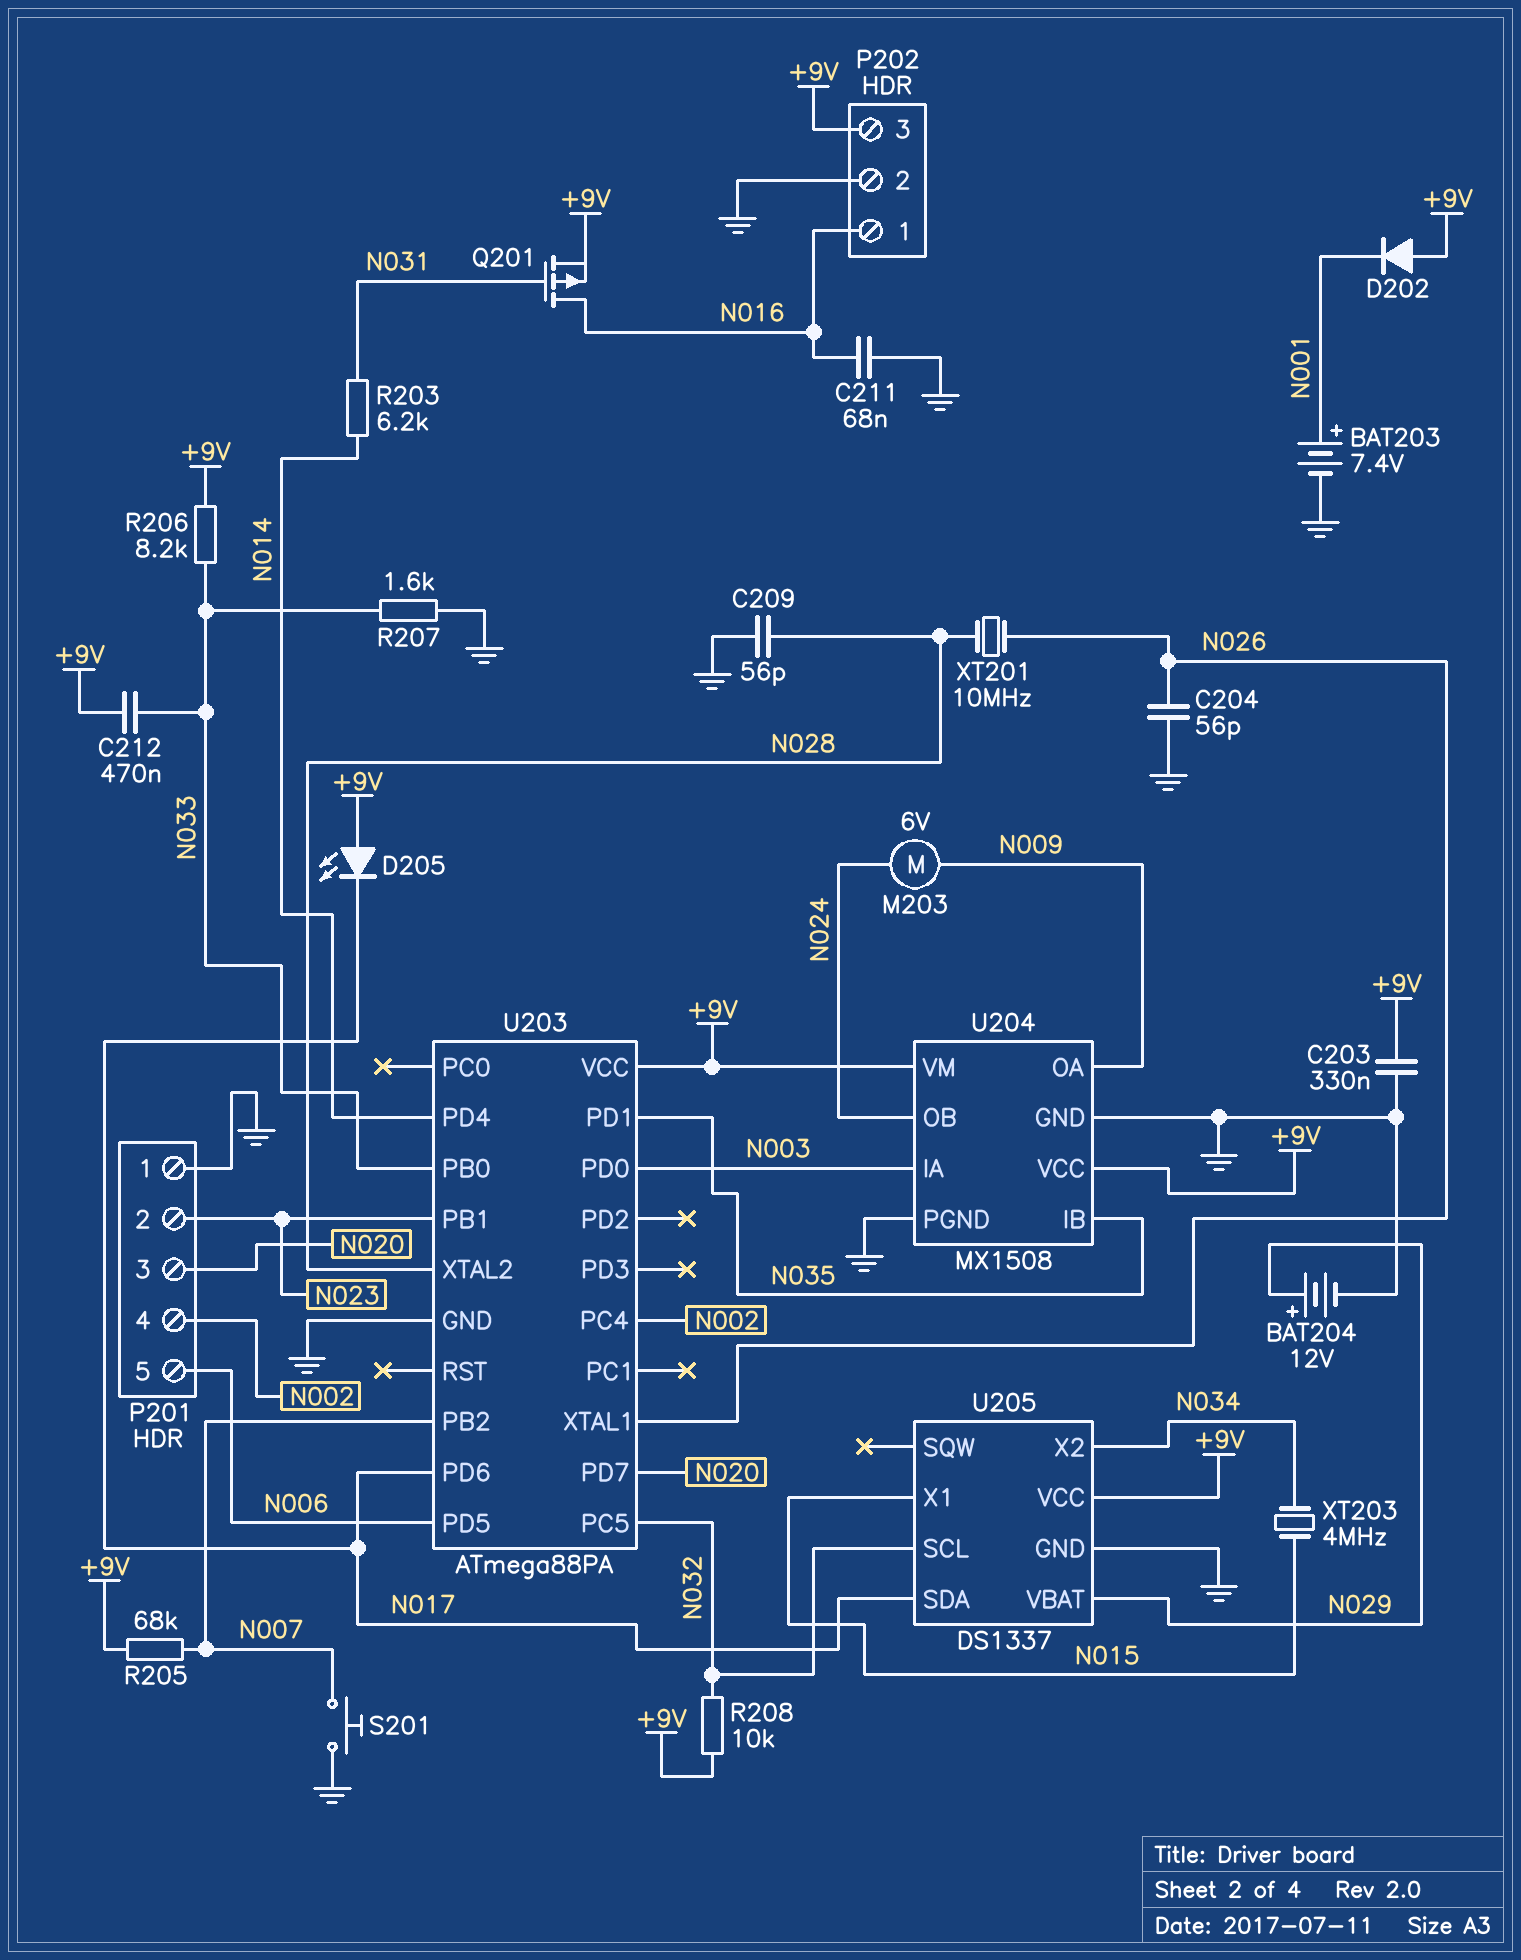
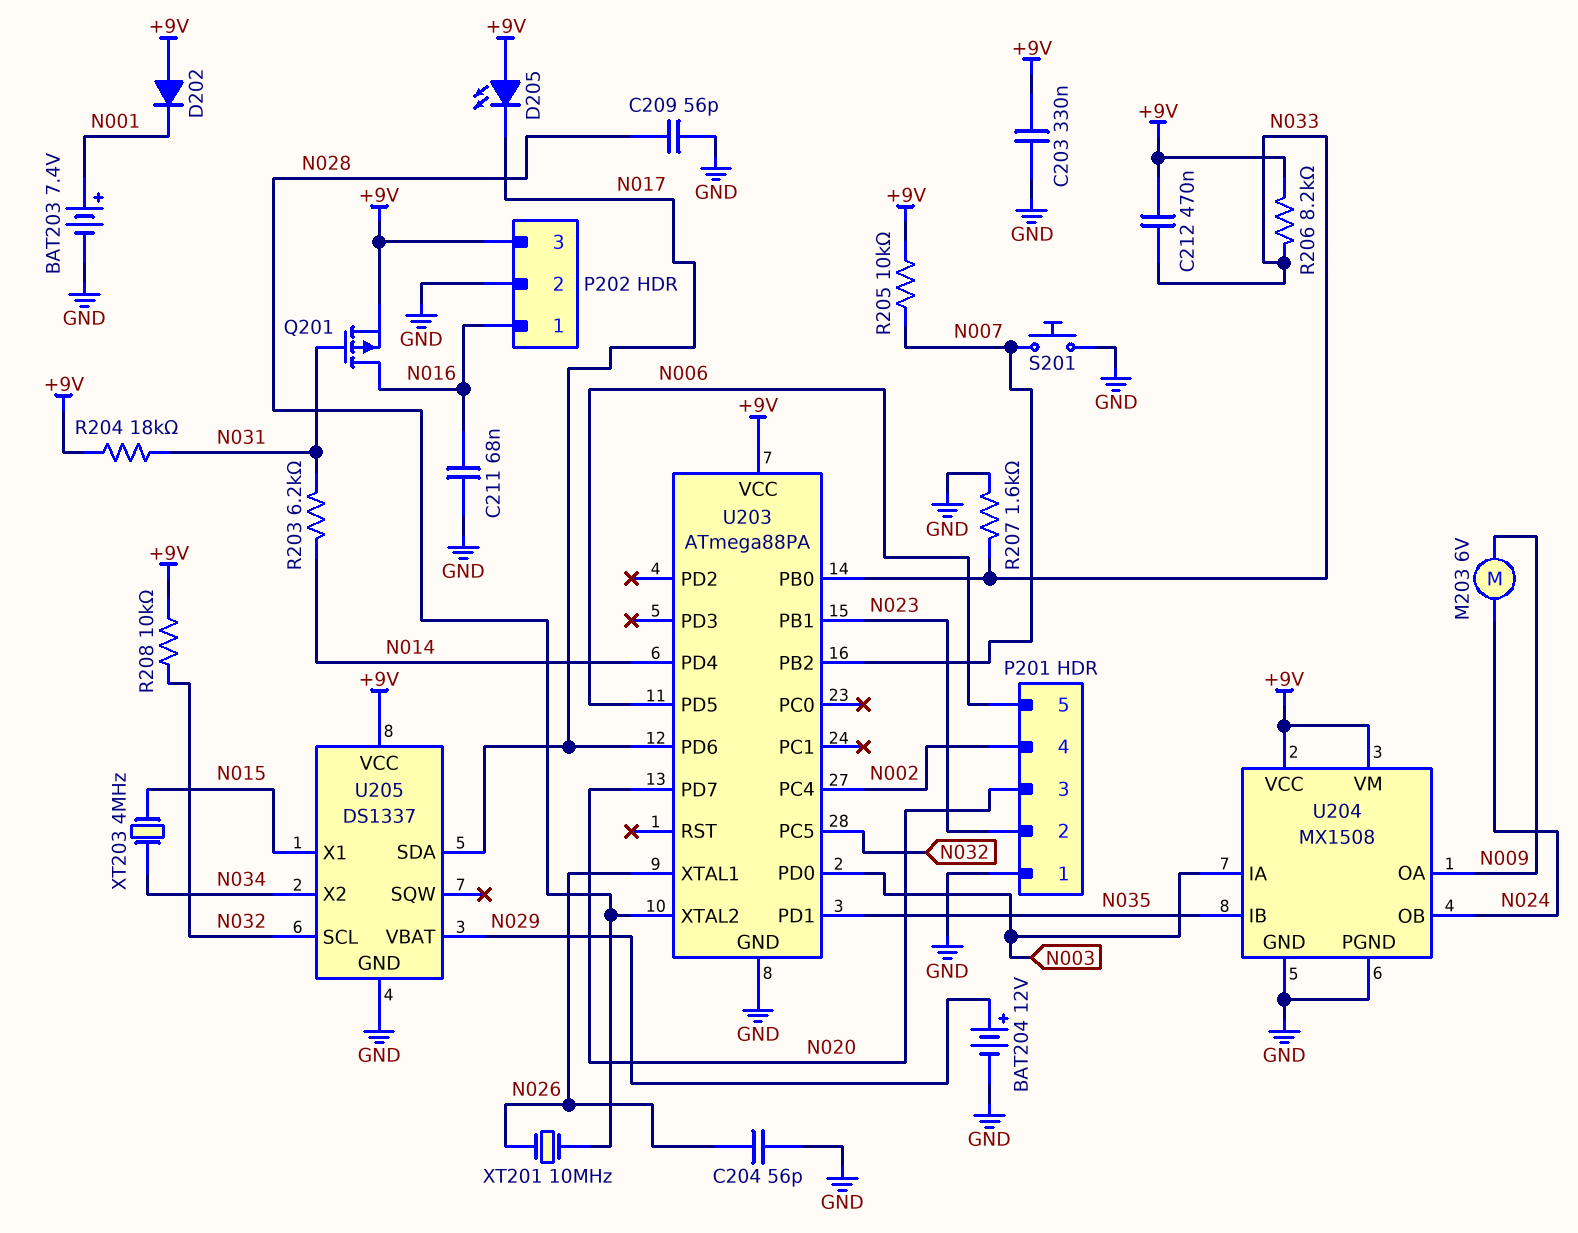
R204: none -> 18k (+9V, N031)
R205: 68k (+9V, N007) -> 10k (+9V, N007)

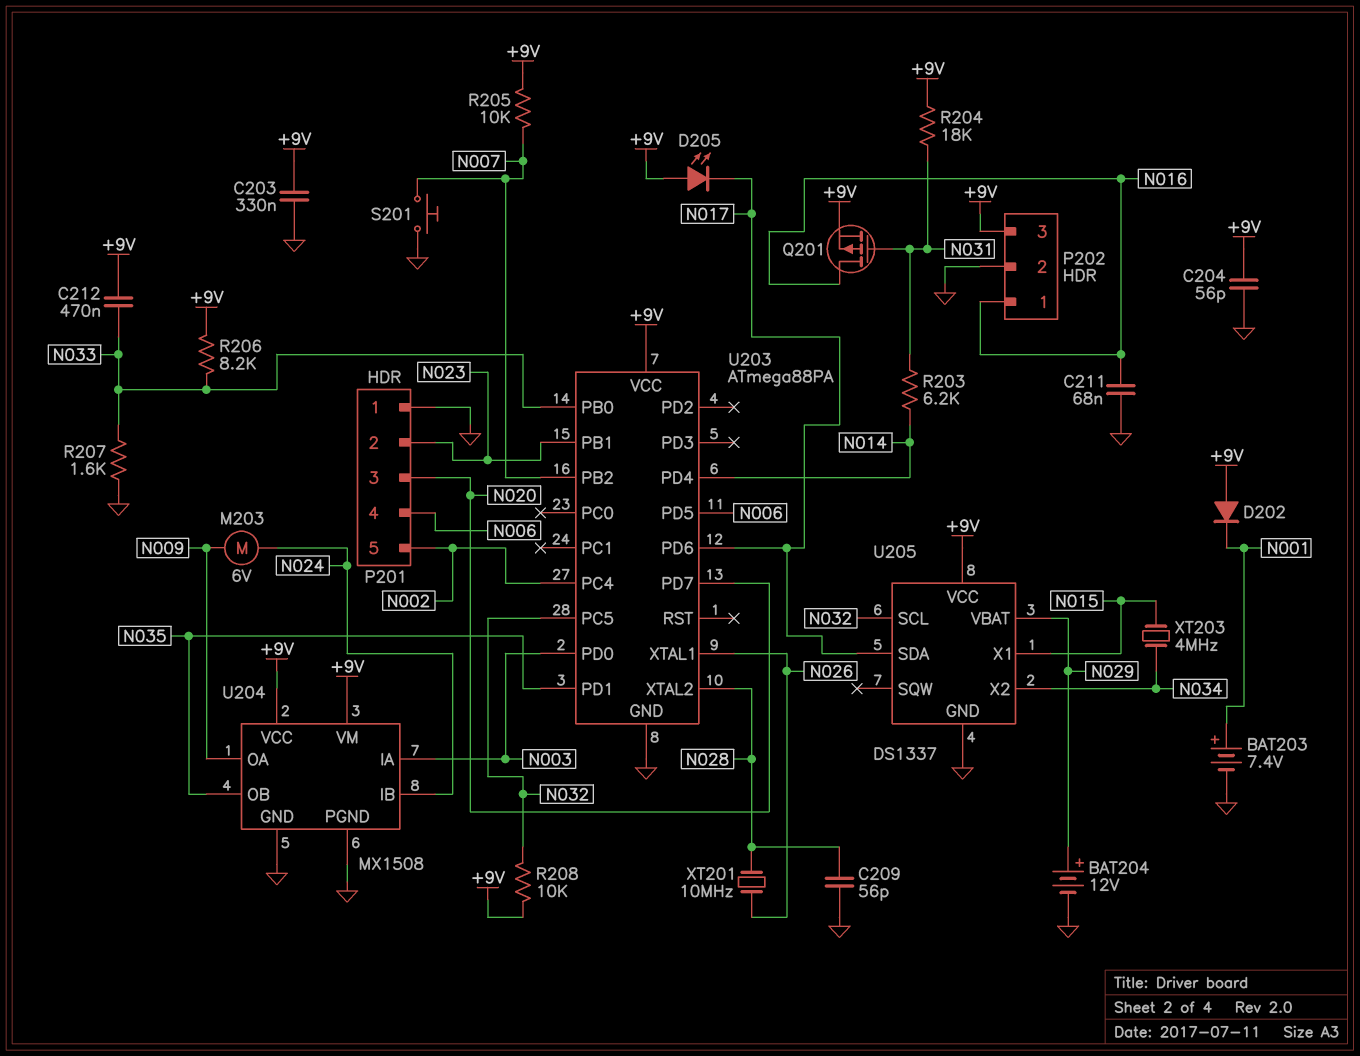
C204: 56pF (GND, N026) -> 56pF (+9V, GND)
P201 pin 4: N002 -> N006
P201 pin 5: N006 -> N002
U204 pin IB: N035 -> N024
U204 pin OB: N024 -> N035

